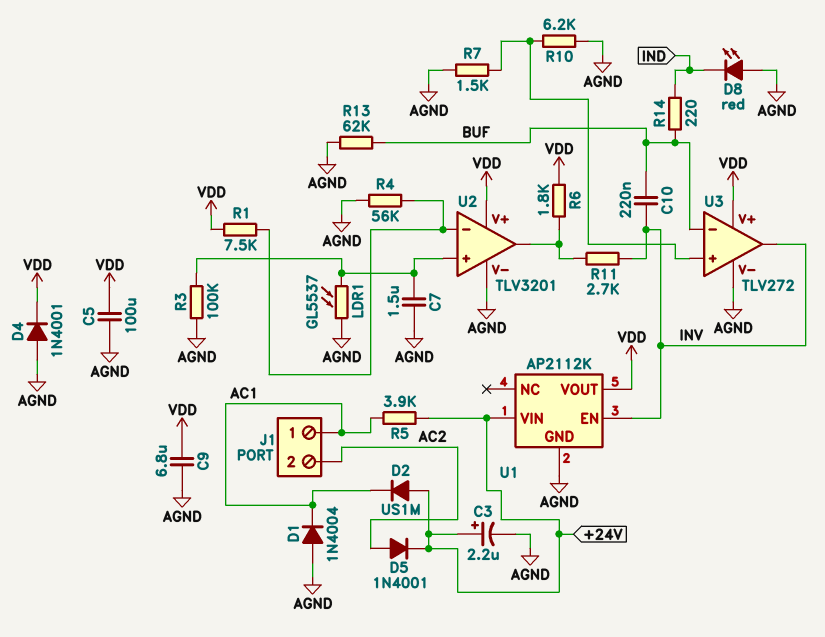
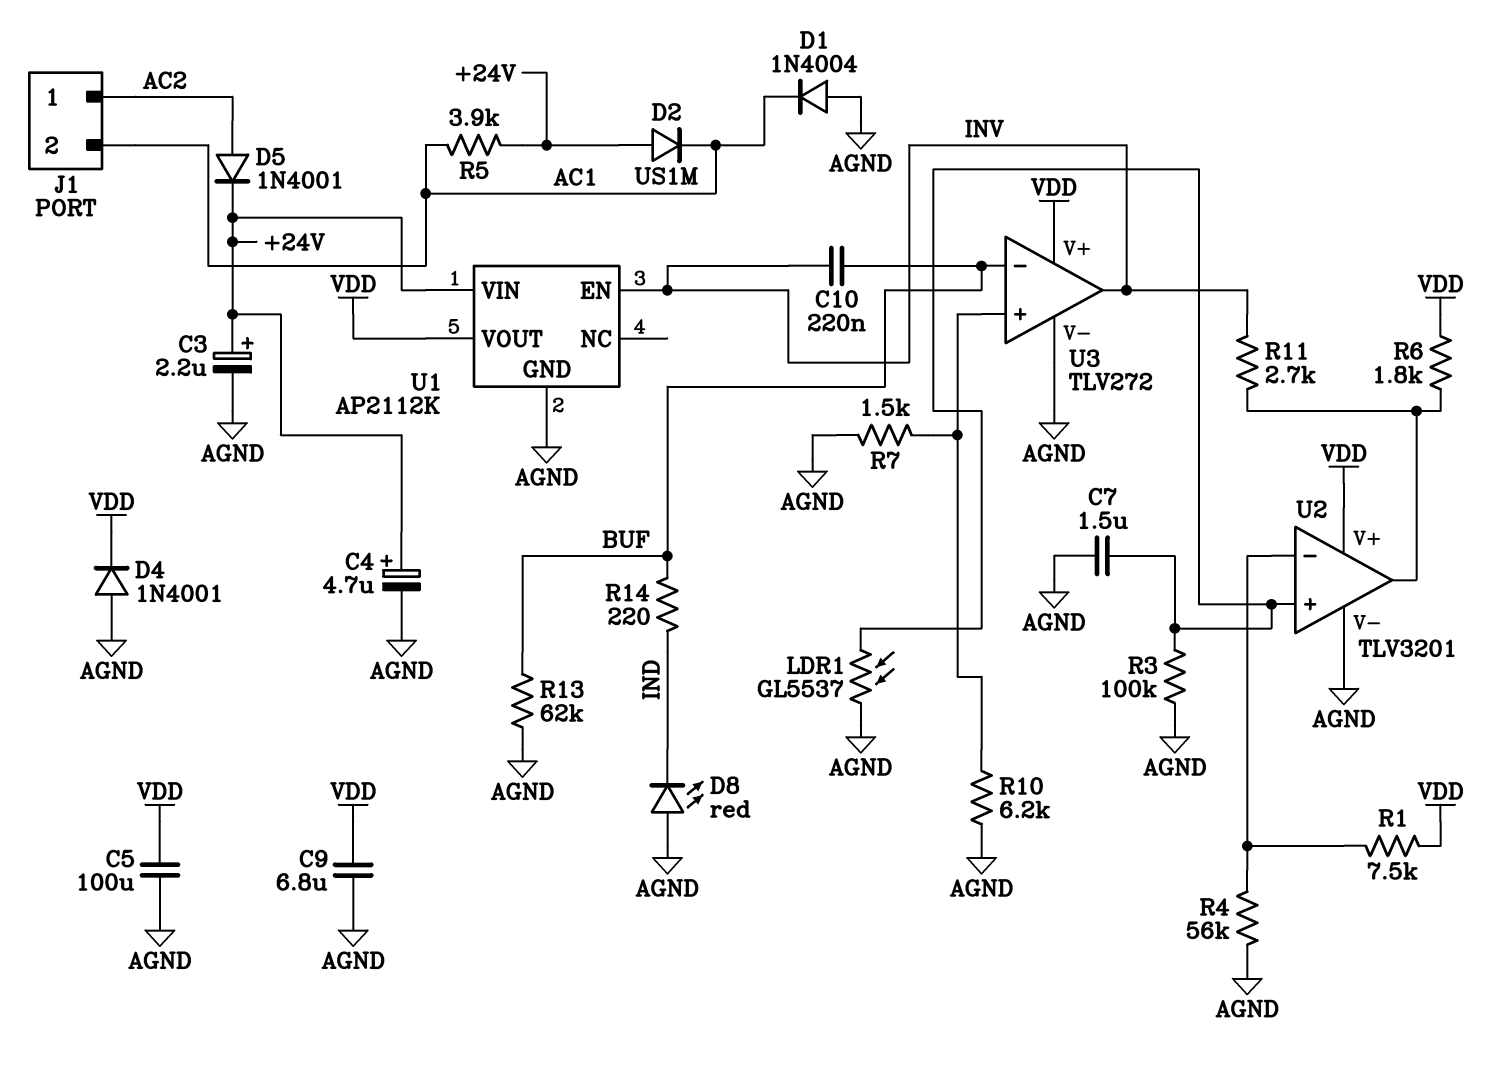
C4: none -> 4.7uF (plus +24V, minus AGND)
J1 pin 1: AC1 -> AC2
J1 pin 2: AC2 -> AC1

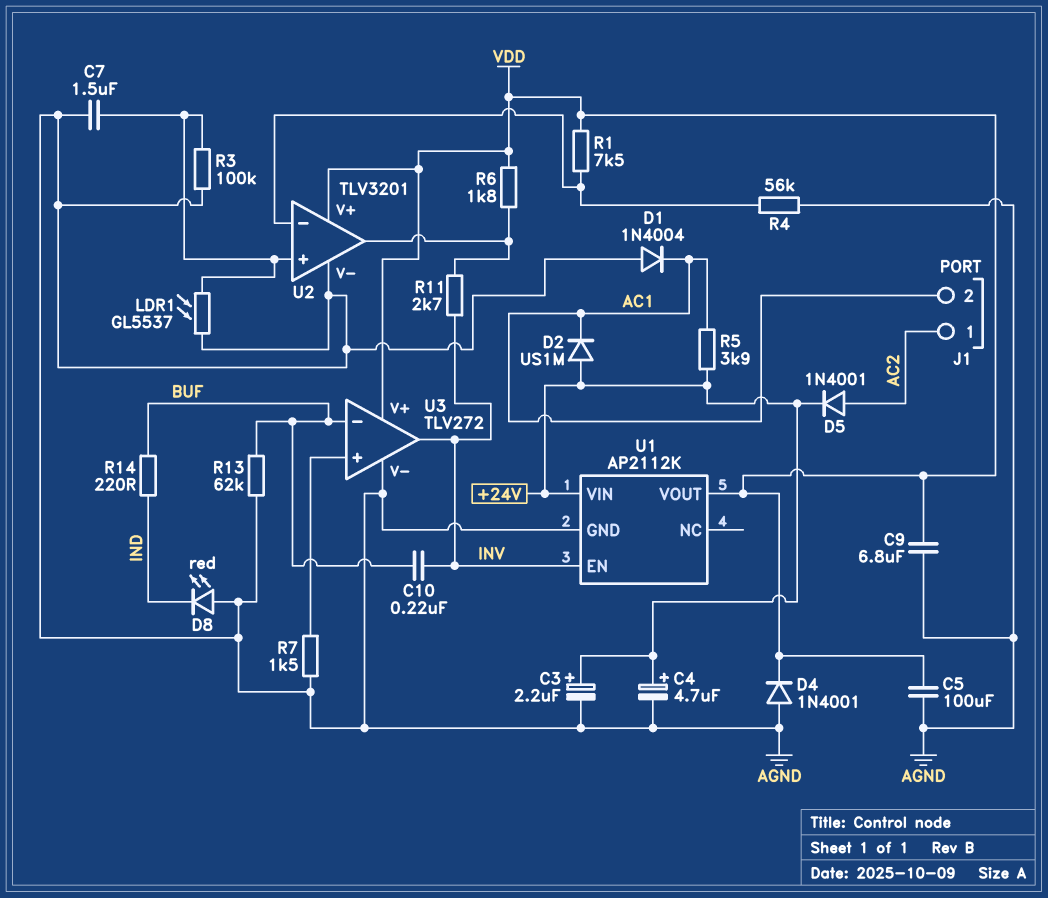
R10: 6.2k (AGND, U3/in+) -> none

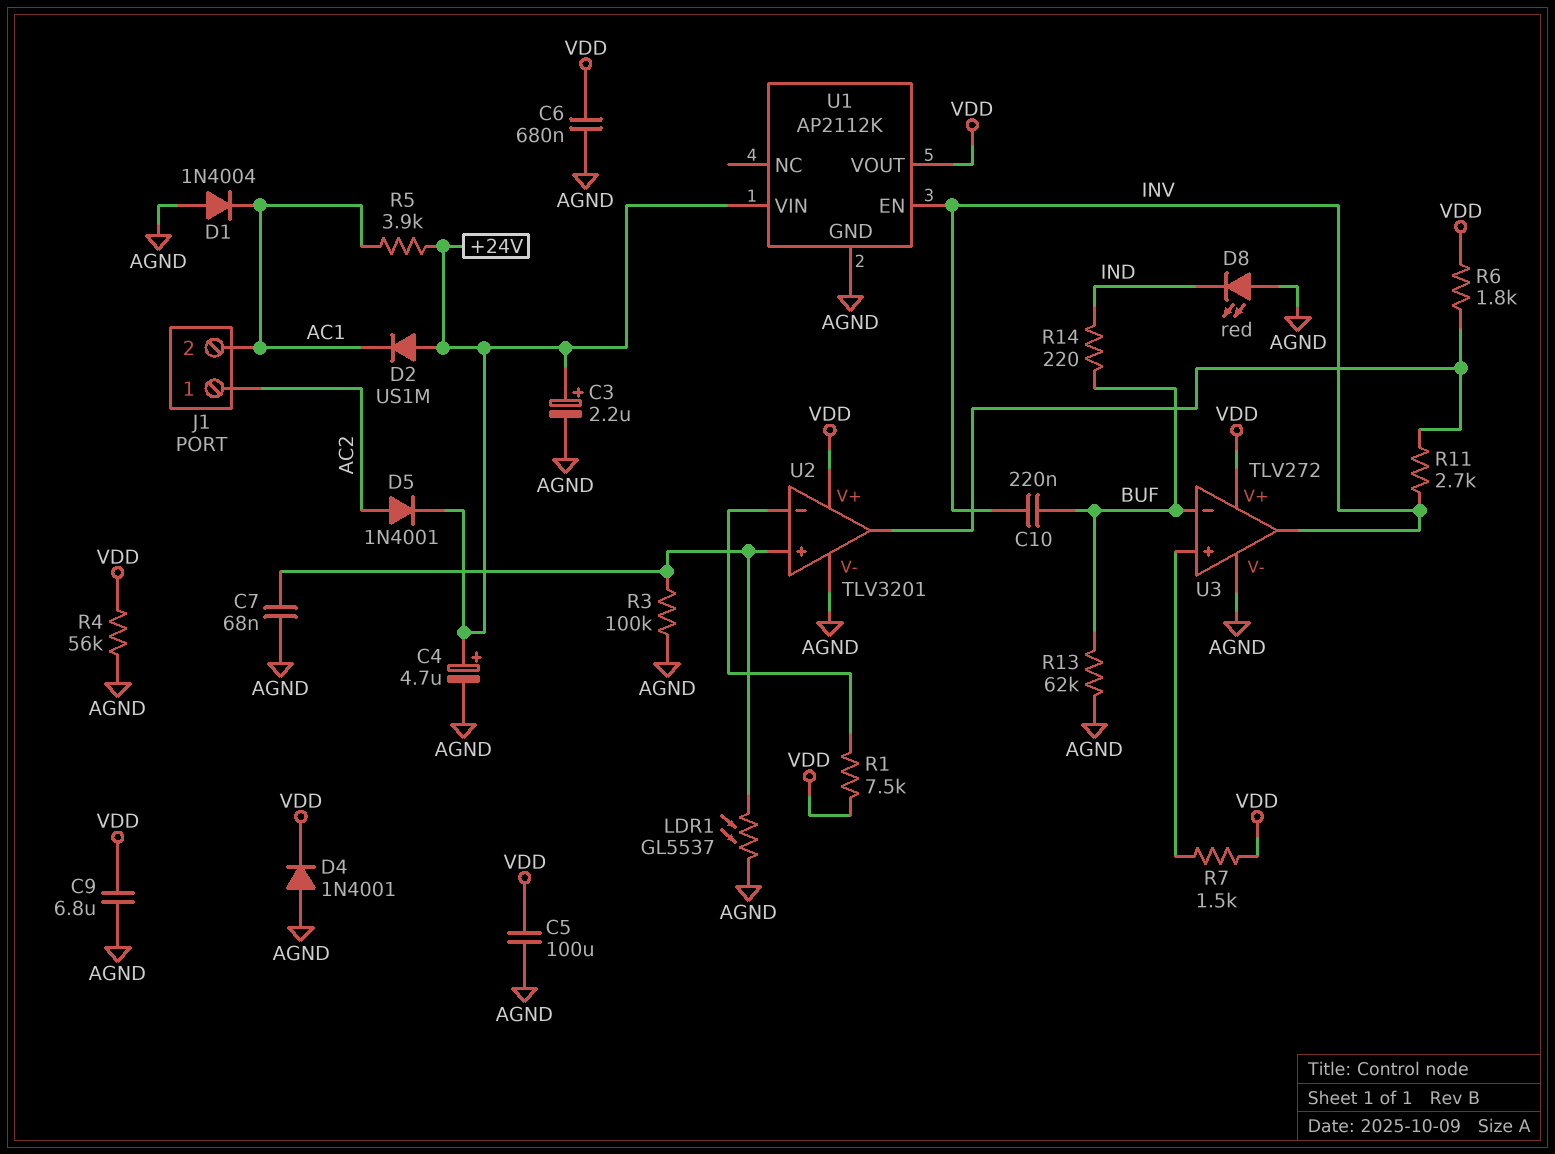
C6: none -> 680nF (AGND, VDD)
C7: 1.5uF (AGND, U2/in+) -> 68nF (AGND, U2/in+)
R4: 56k (AGND, U2/in-) -> 56k (AGND, VDD)
R7: 1.5k (AGND, U3/in+) -> 1.5k (U3/in+, VDD)

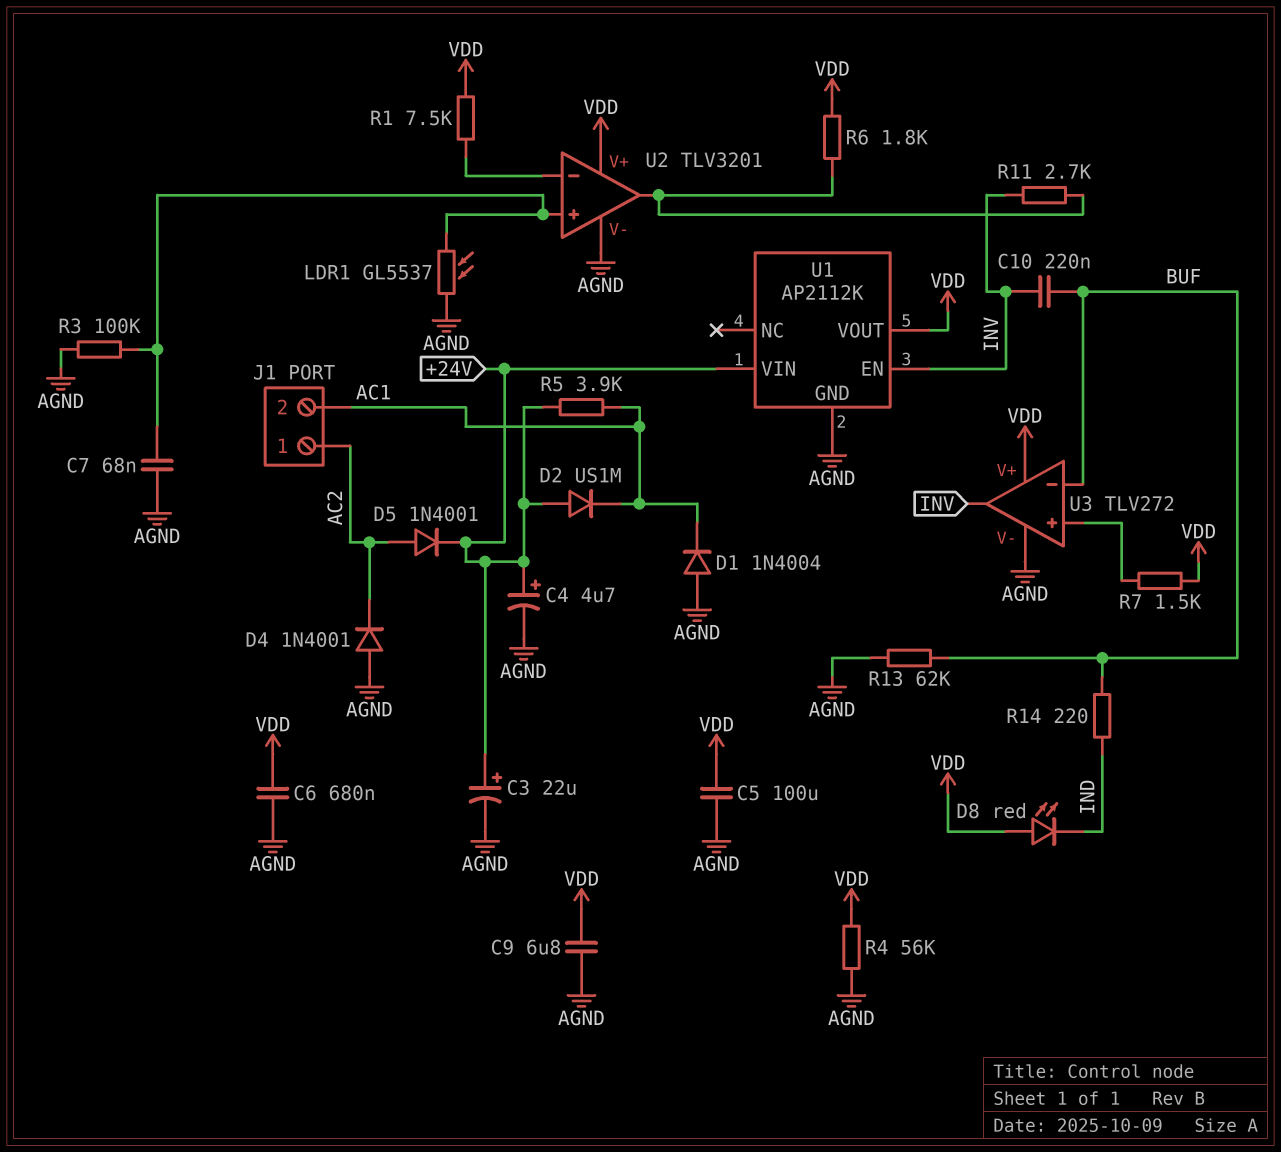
C3: 2.2uF (plus +24V, minus AGND) -> 22uF (plus +24V, minus AGND)
D4: diode 1N4001 (A AGND, K VDD) -> diode 1N4001 (A AGND, K AC2)
D8: LED red (A AGND, K IND) -> LED red (A VDD, K IND)

